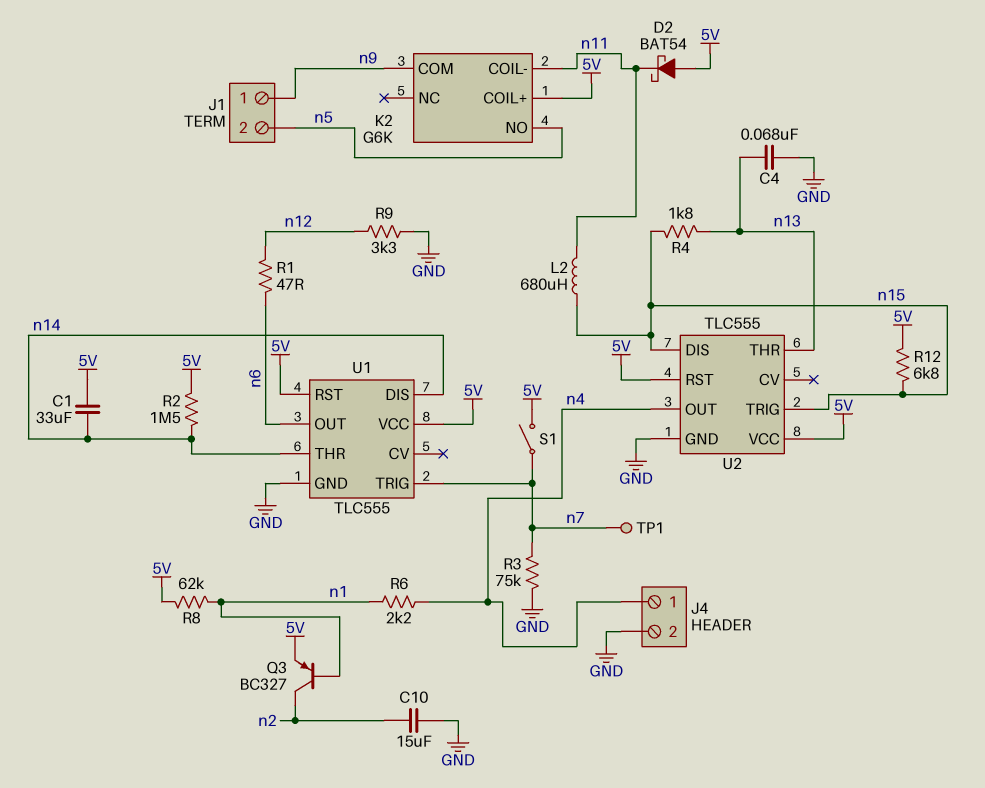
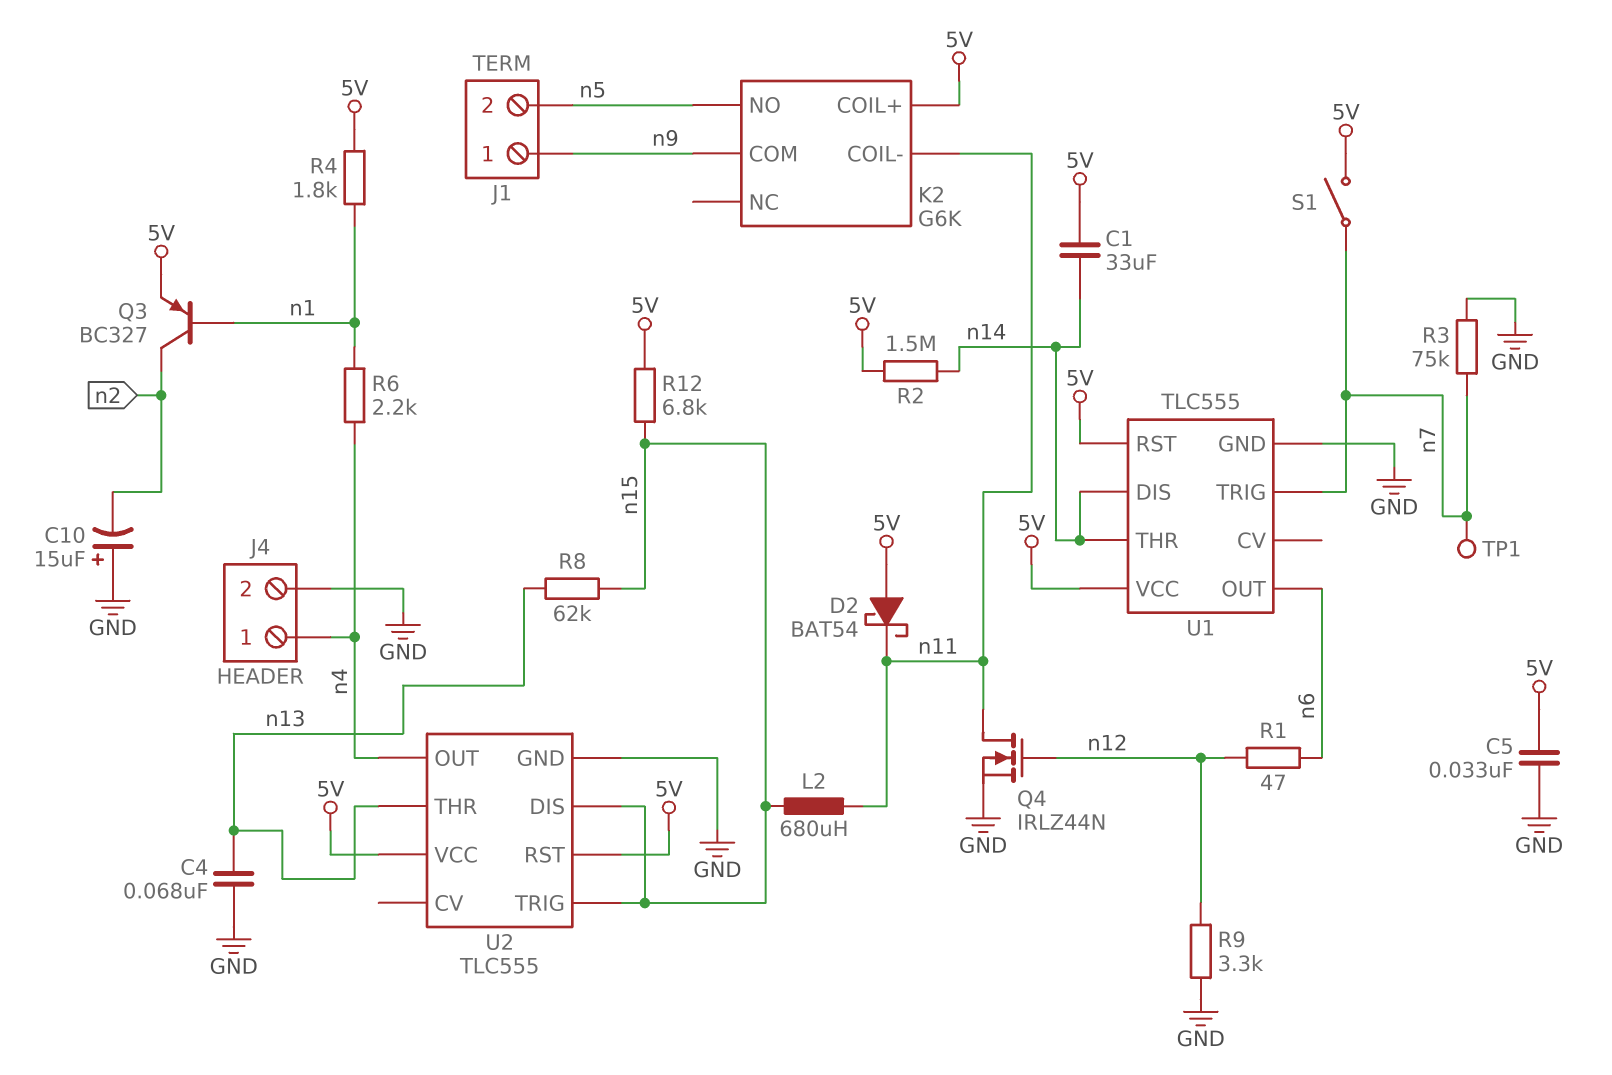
C5: none -> 33nF (5V, GND)
C10: 15uF (GND, n2) -> 15uF (plus GND, minus n2)
Q4: none -> NMOS IRLZ44N (G n12, D n11, S GND)
R4: 1.8k (n13, n15) -> 1.8k (5V, n1)
R8: 62k (5V, n1) -> 62k (n13, n15)

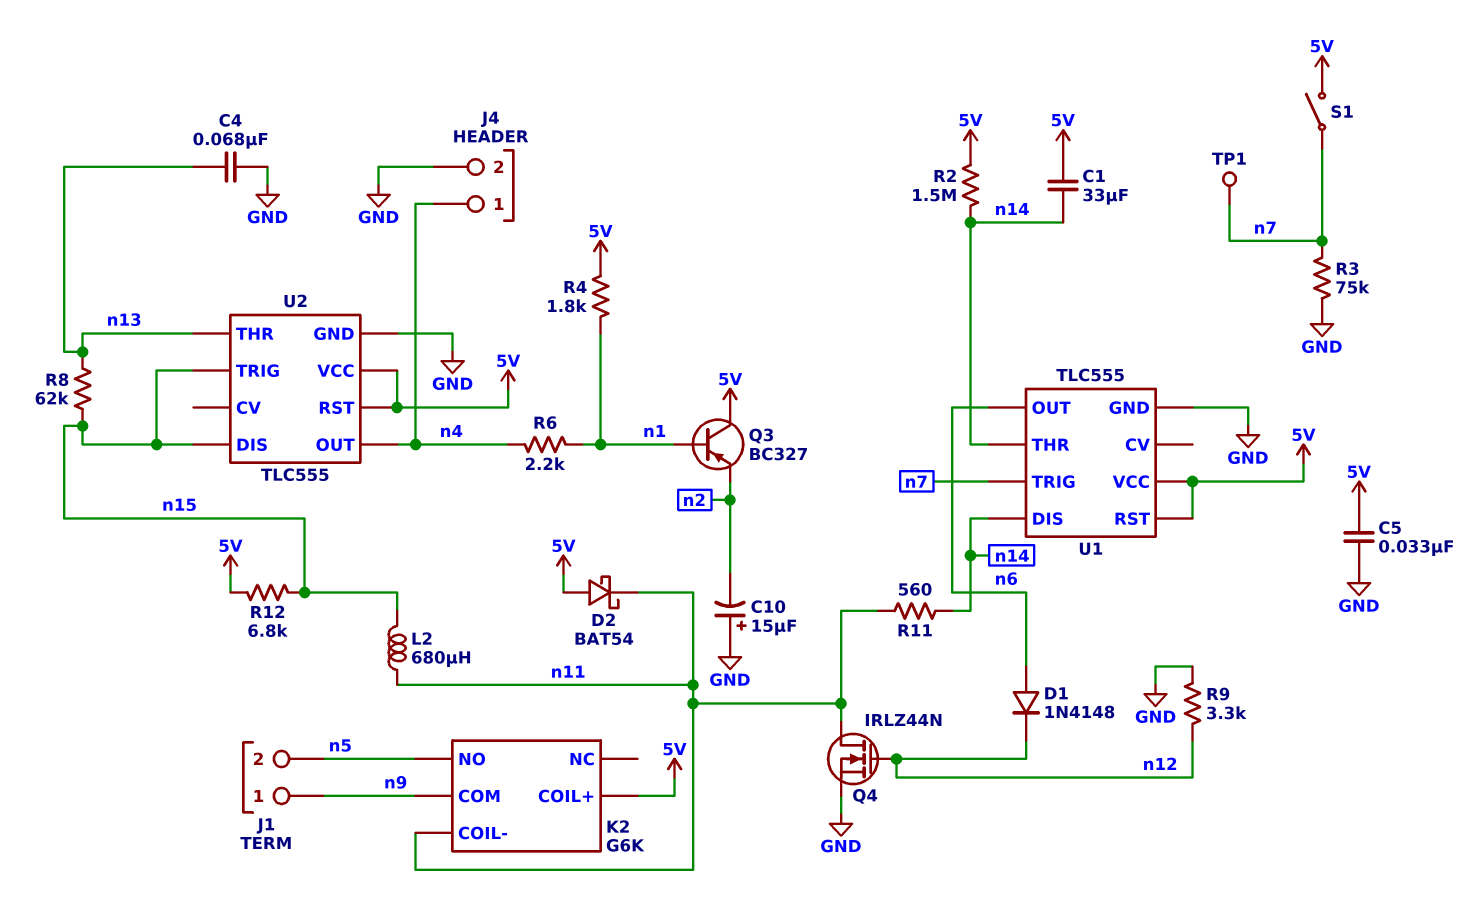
D1: none -> diode 1N4148 (A n6, K n12)
Q3: PNP BC327 (B n1, C n2, E 5V) -> PNP BC327 (B n1, C 5V, E n2)
R1: 47 (n6, n12) -> none
R11: none -> 560 (n11, n14)

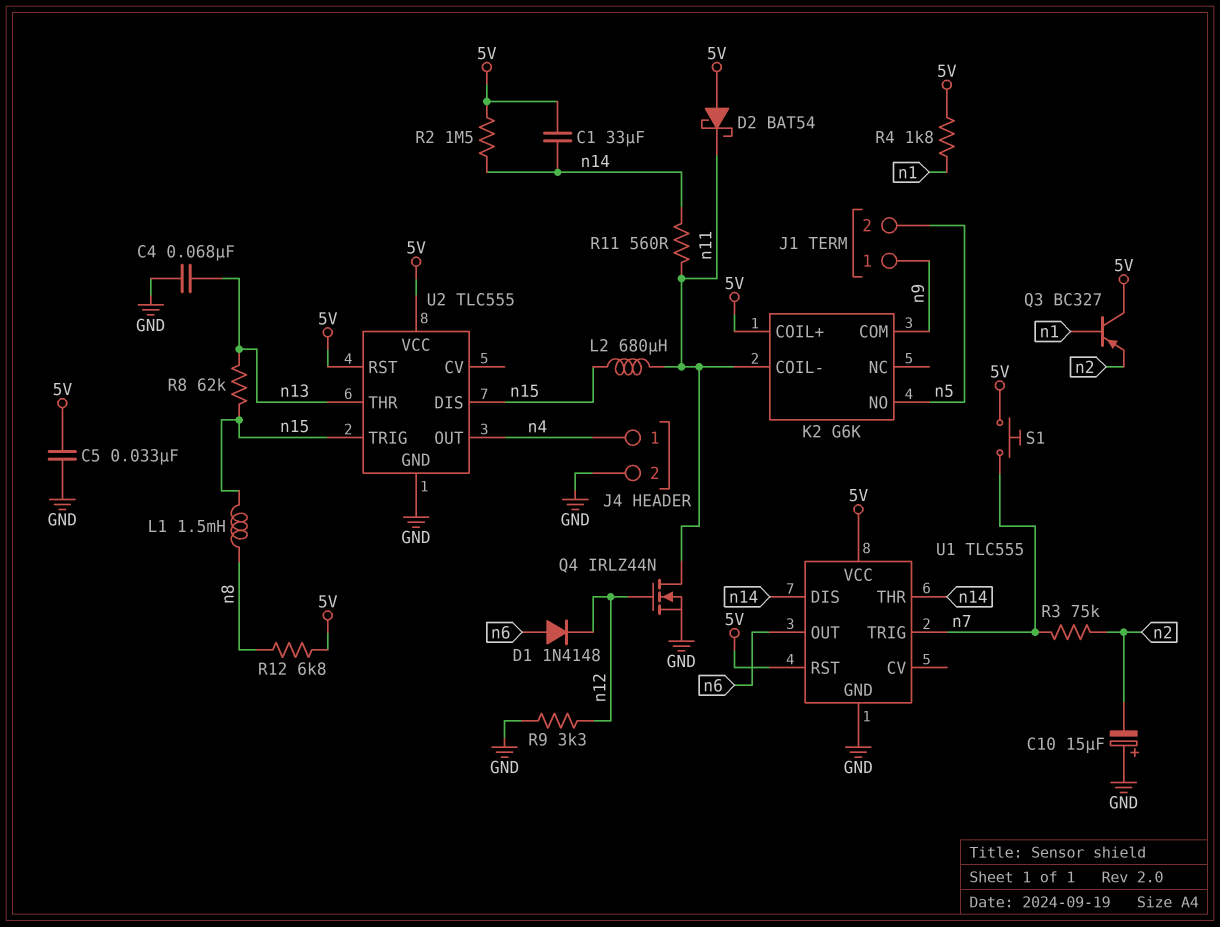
L1: none -> 1.5mH (n8, n15)
R3: 75k (GND, n7) -> 75k (n2, n7)
R6: 2.2k (n1, n4) -> none
R12: 6.8k (5V, n15) -> 6.8k (5V, n8)
S1: switch (5V, n7) -> button (5V, n7)
TP1: test point (n7) -> none

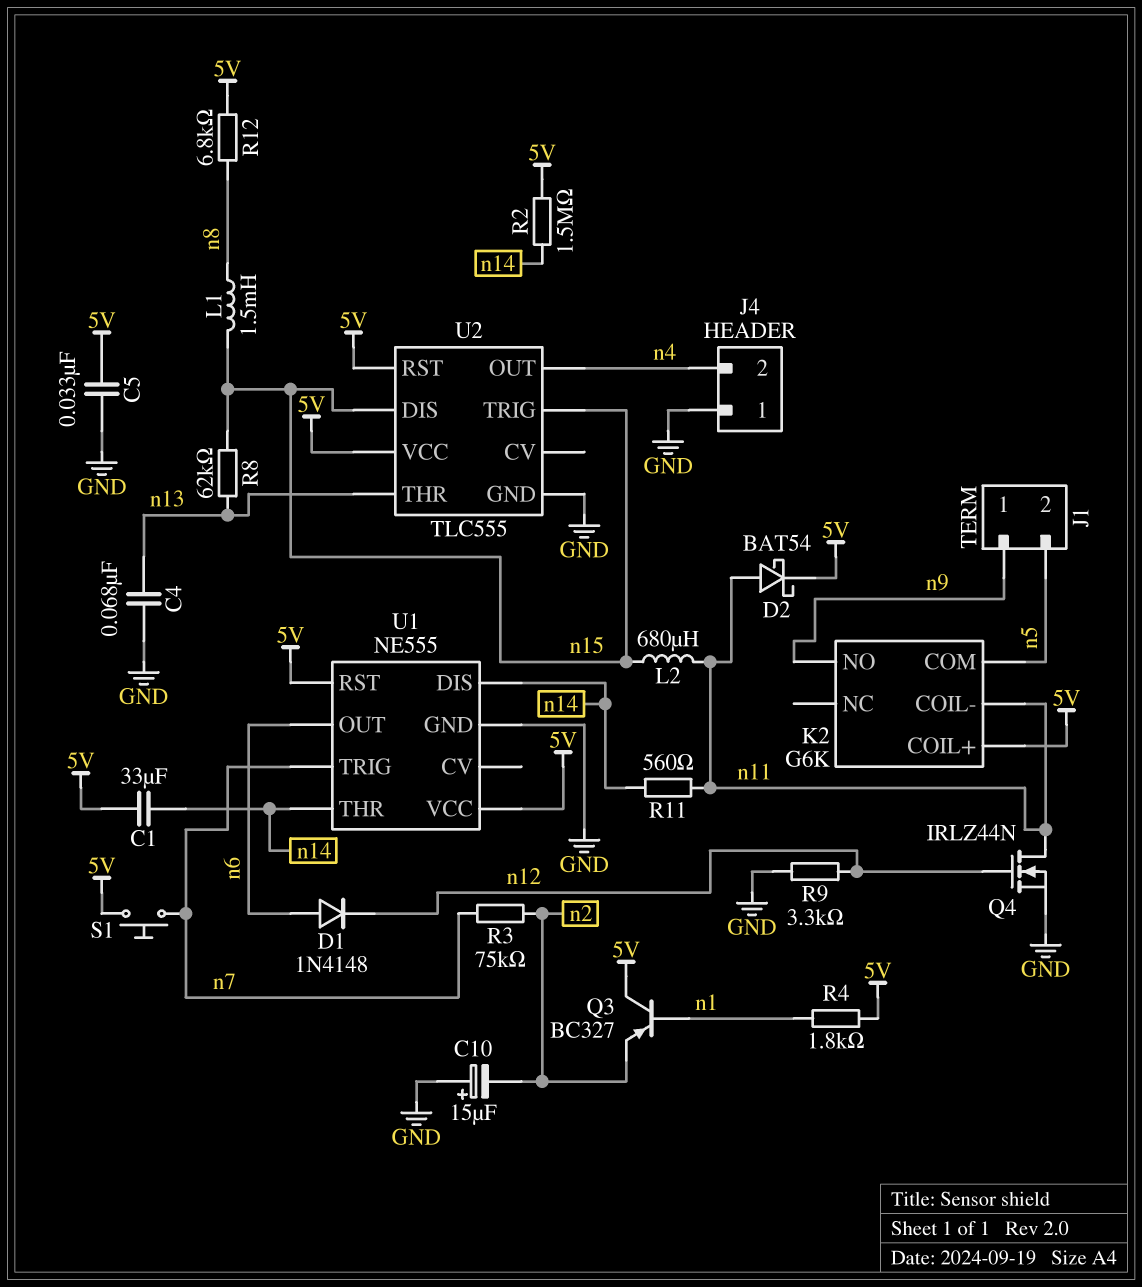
D2: schottky BAT54 (A 5V, K n11) -> schottky BAT54 (A n11, K 5V)
J4 pin 1: n4 -> GND
J4 pin 2: GND -> n4
K2 pin COM: n9 -> n5
K2 pin NO: n5 -> n9
U1: TLC555 -> NE555

